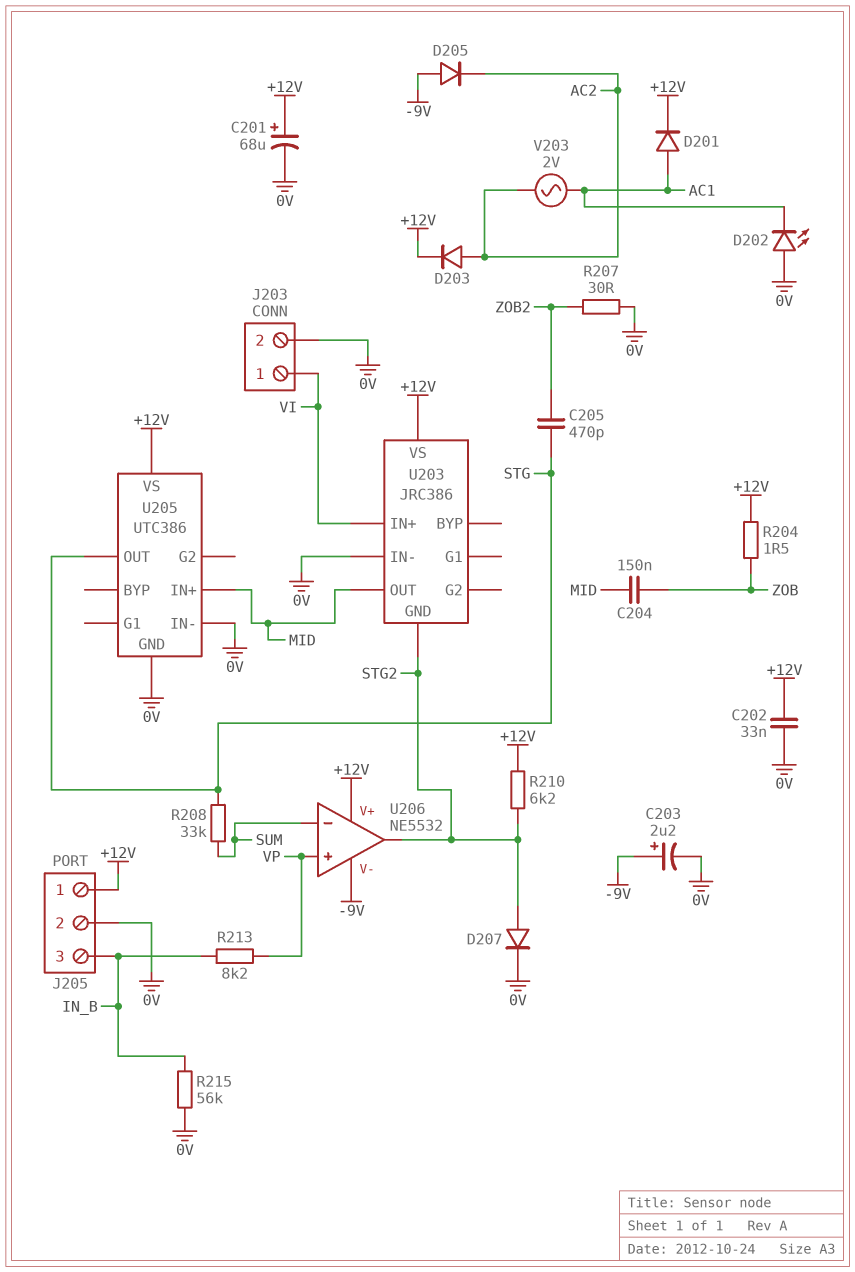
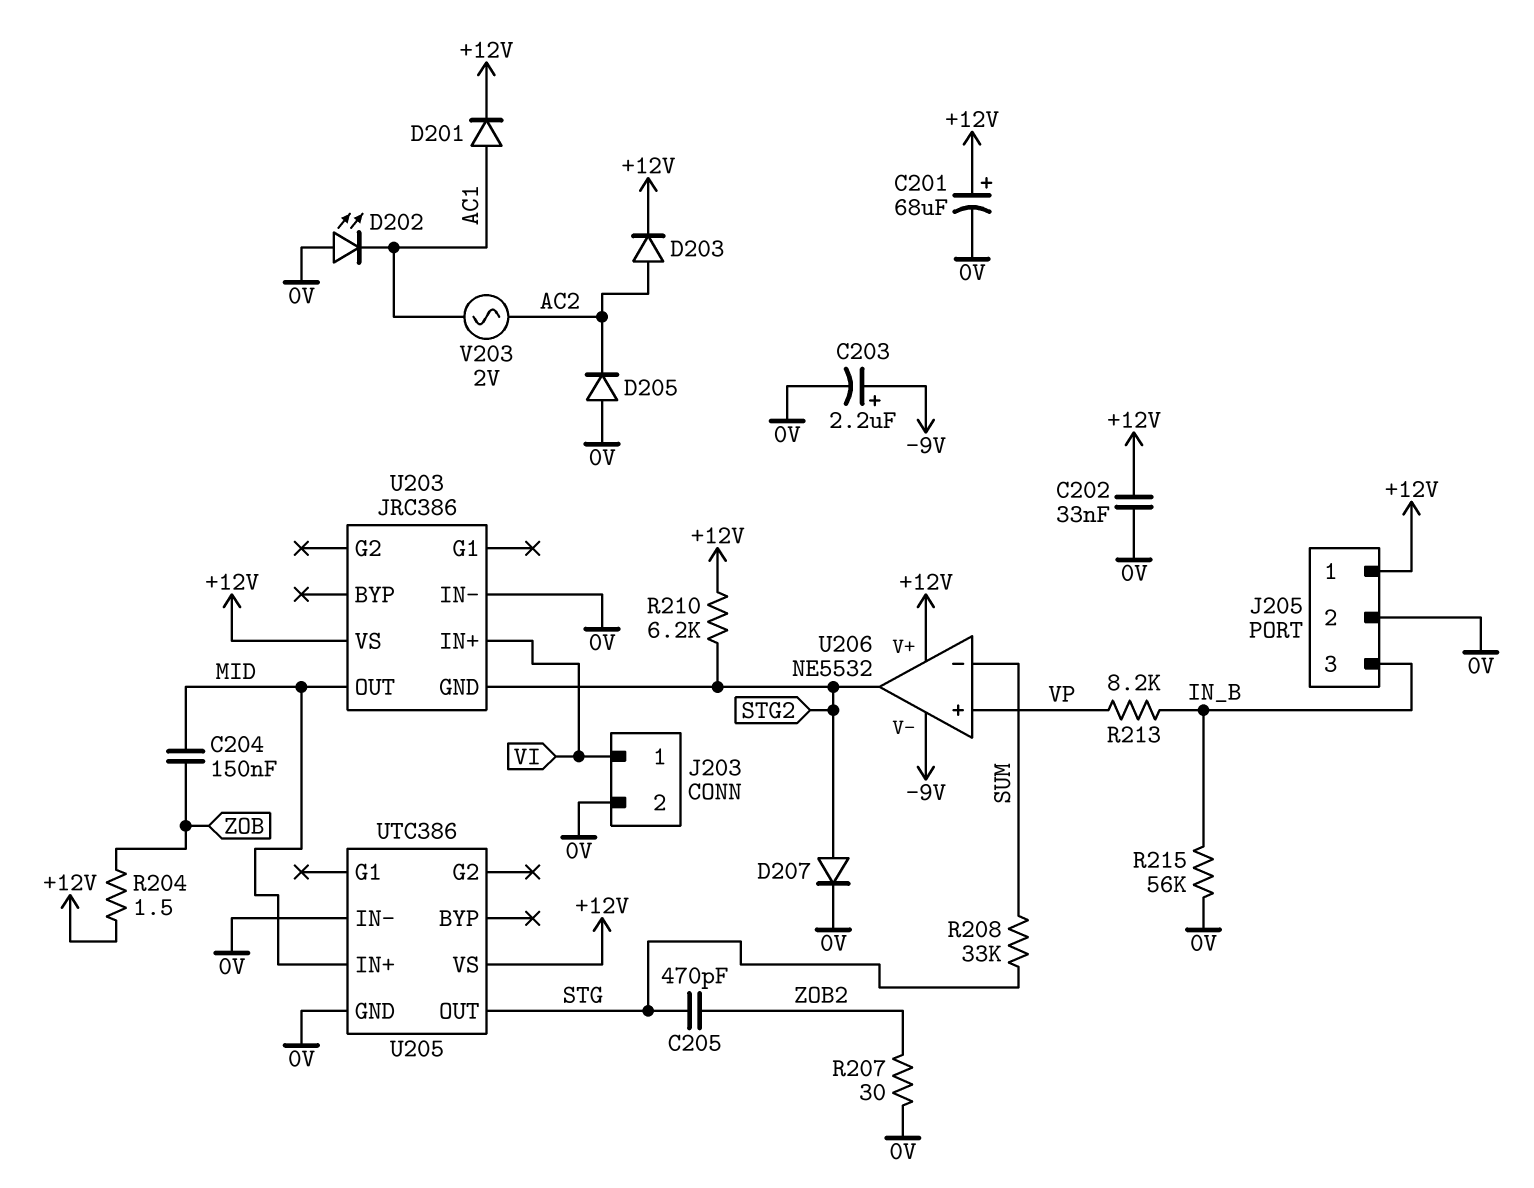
D205: diode (A -9V, K AC2) -> diode (A 0V, K AC2)

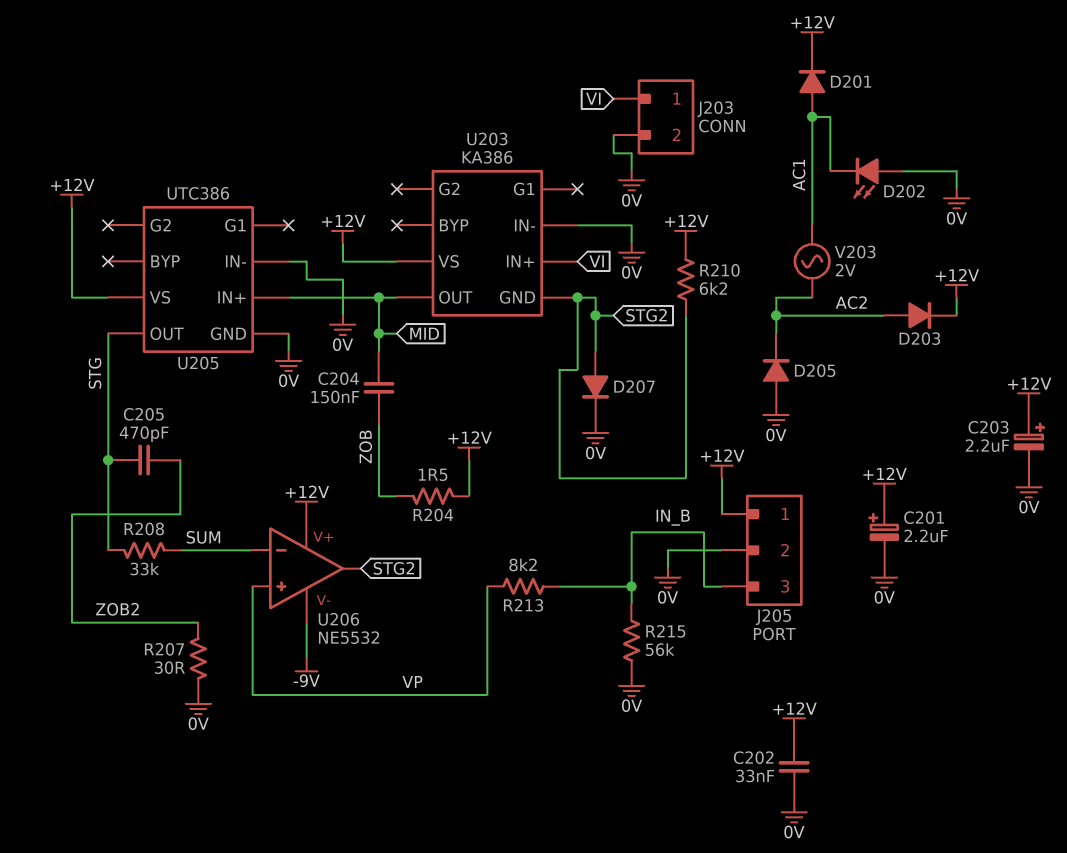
C201: 68uF (plus +12V, minus 0V) -> 2.2uF (plus +12V, minus 0V)
C203: 2.2uF (plus -9V, minus 0V) -> 2.2uF (plus +12V, minus 0V)
U203: JRC386 -> KA386

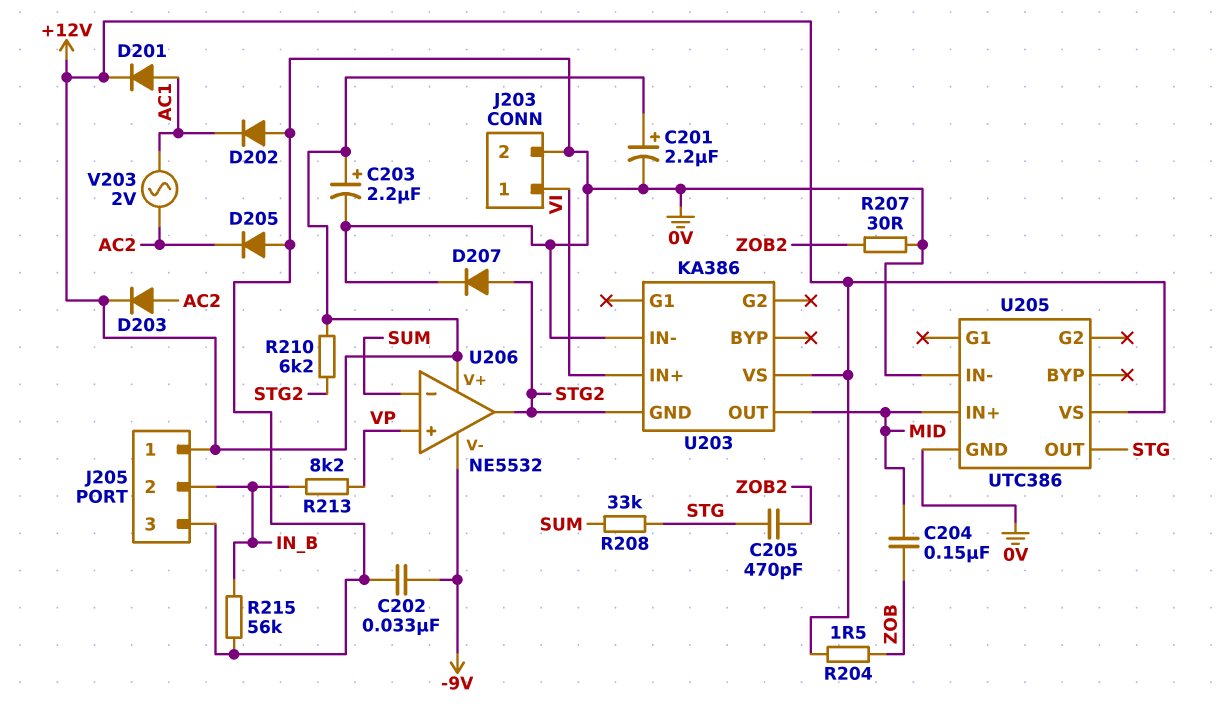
C202: 33nF (+12V, 0V) -> 33nF (-9V, 0V)
D202: LED (A 0V, K AC1) -> diode (A 0V, K AC1)
J205 pin 2: 0V -> IN_B
J205 pin 3: IN_B -> 0V

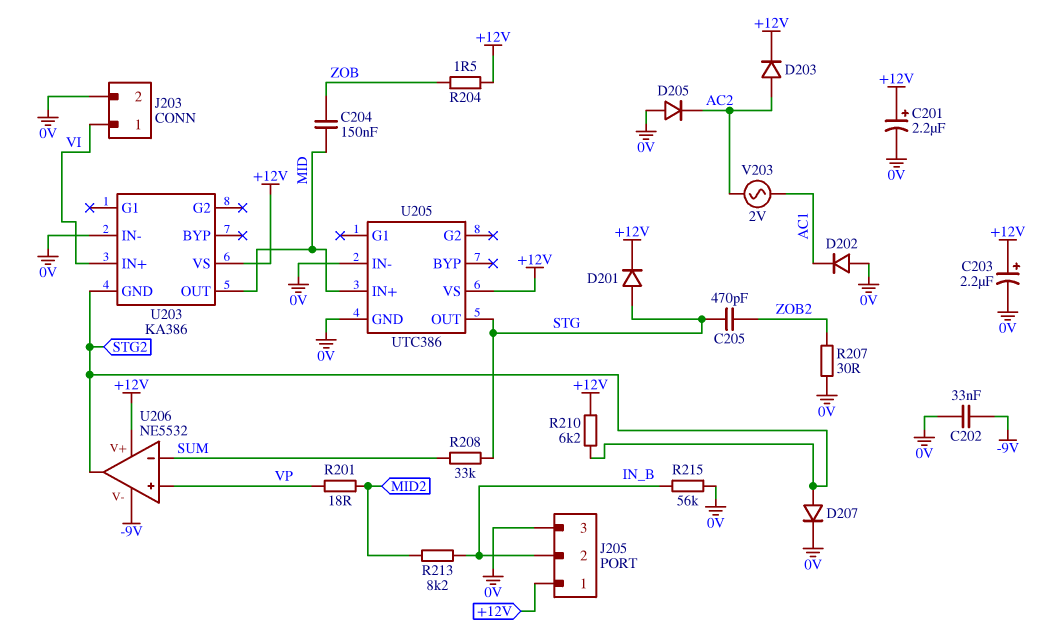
D201: diode (A AC1, K +12V) -> diode (A STG, K +12V)
R201: none -> 18 (MID2, VP)
R213: 8.2k (IN_B, VP) -> 8.2k (IN_B, MID2)

